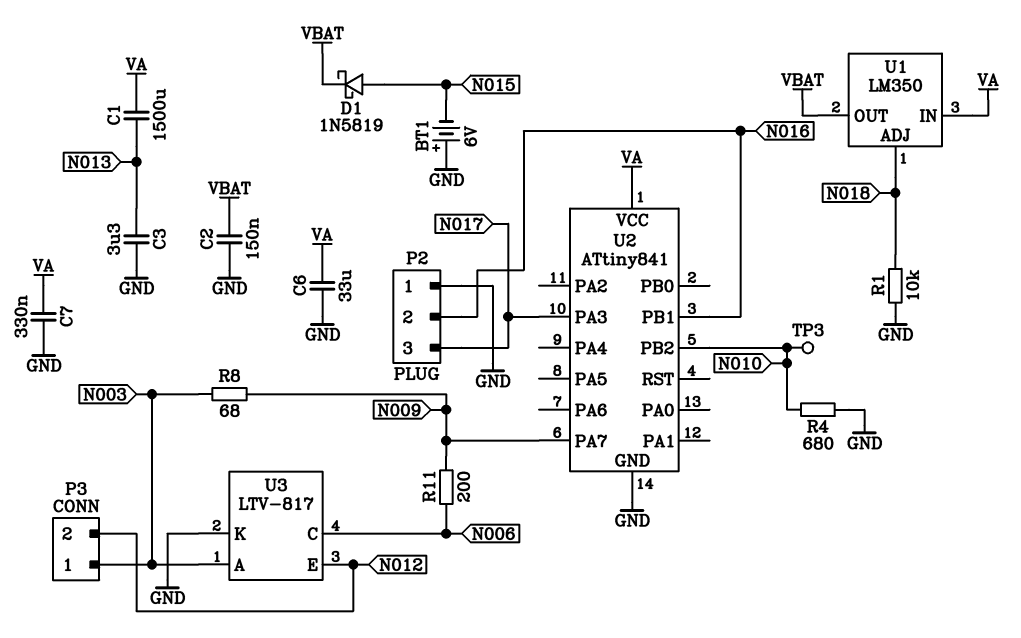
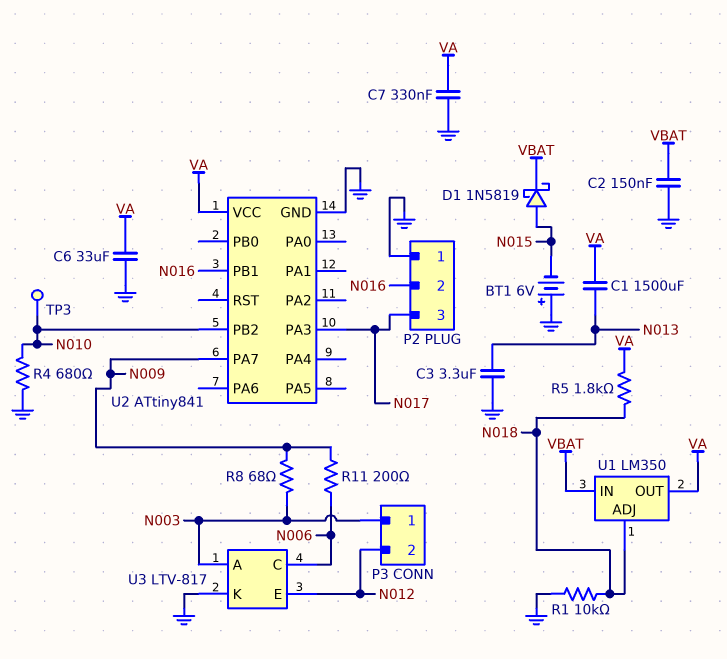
R5: none -> 1.8k (N018, VA)
U1 pin IN: VA -> VBAT
U1 pin OUT: VBAT -> VA

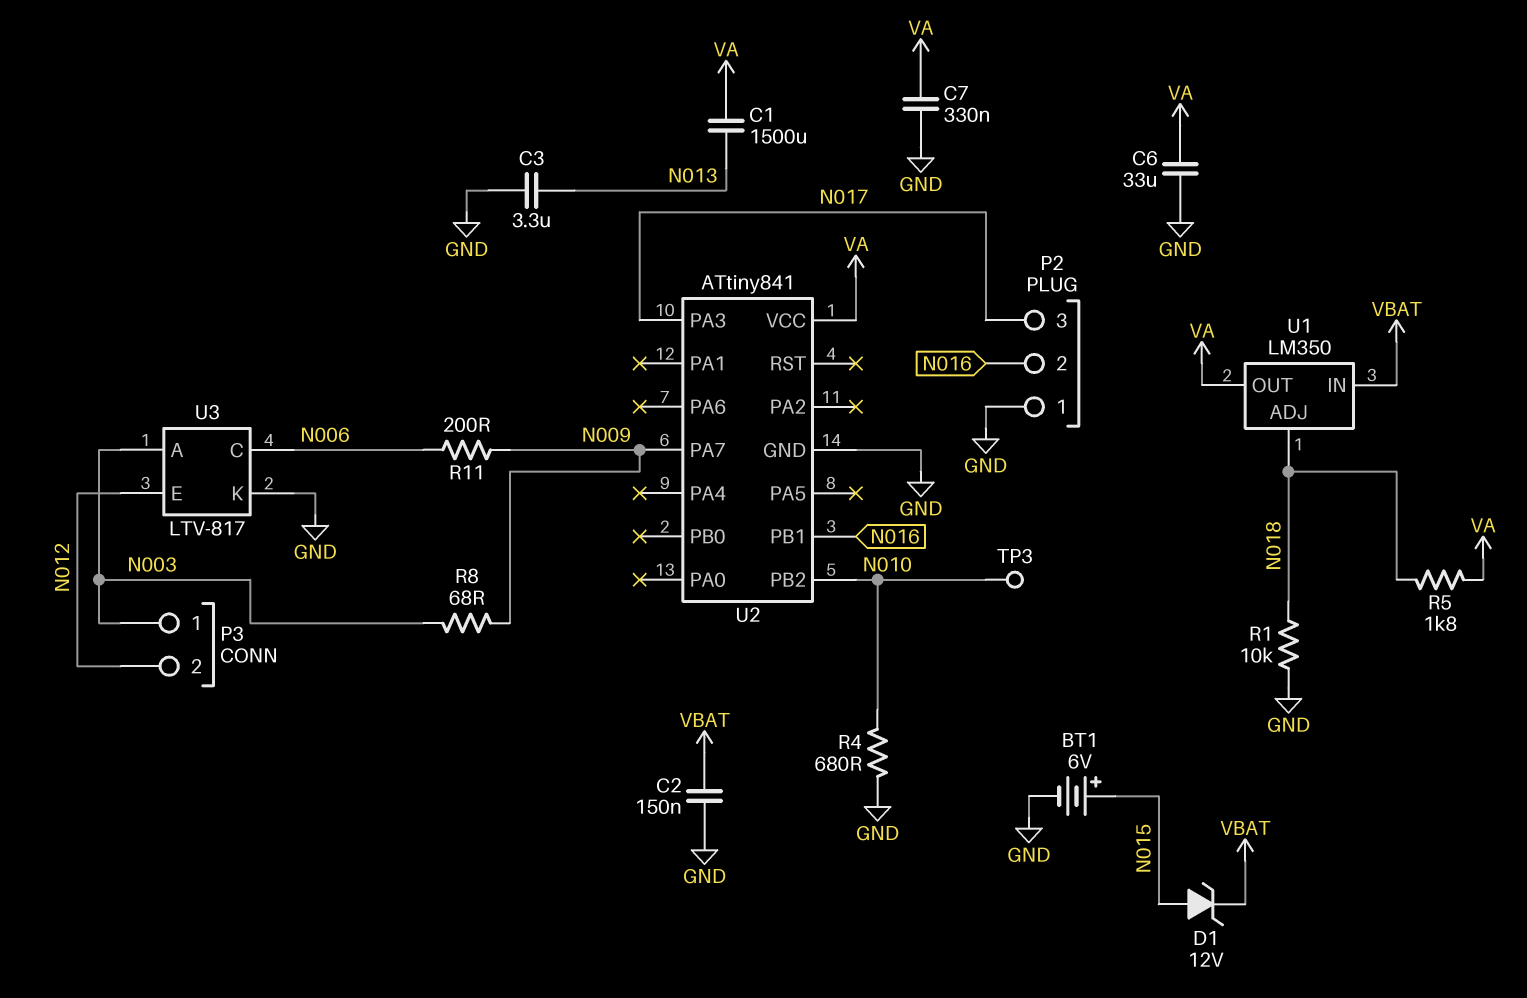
BT1: 6V (plus GND, minus N015) -> 6V (plus N015, minus GND)
D1: schottky 1N5819 (A N015, K VBAT) -> zener 12V (A N015, K VBAT)

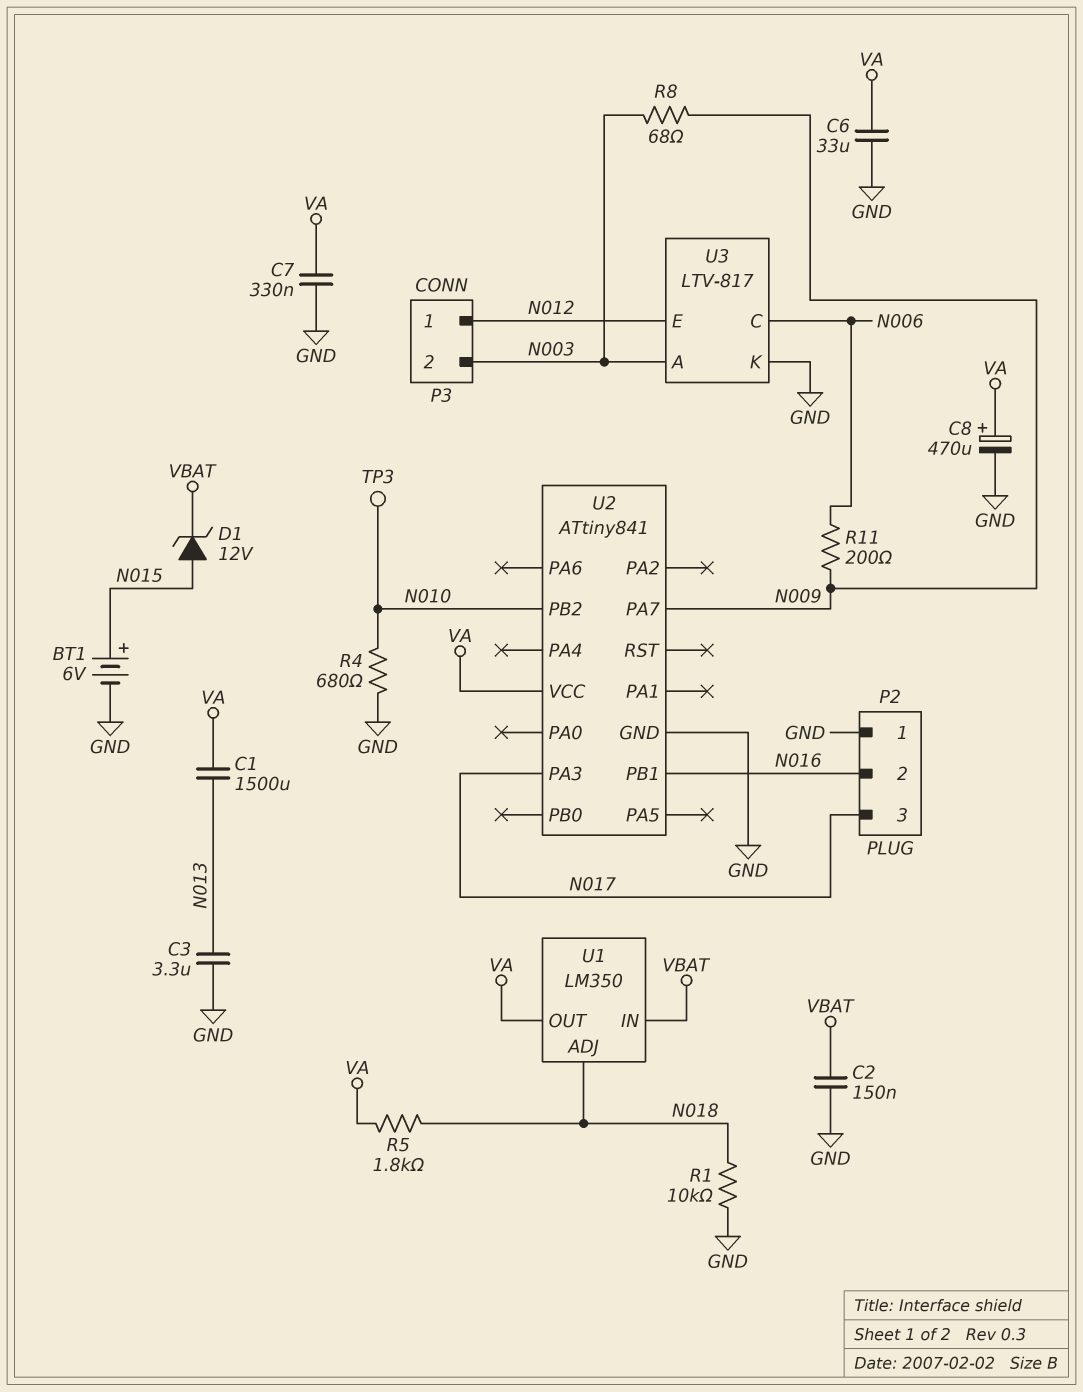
C8: none -> 470uF (plus VA, minus GND)
P3 pin 1: N003 -> N012
P3 pin 2: N012 -> N003

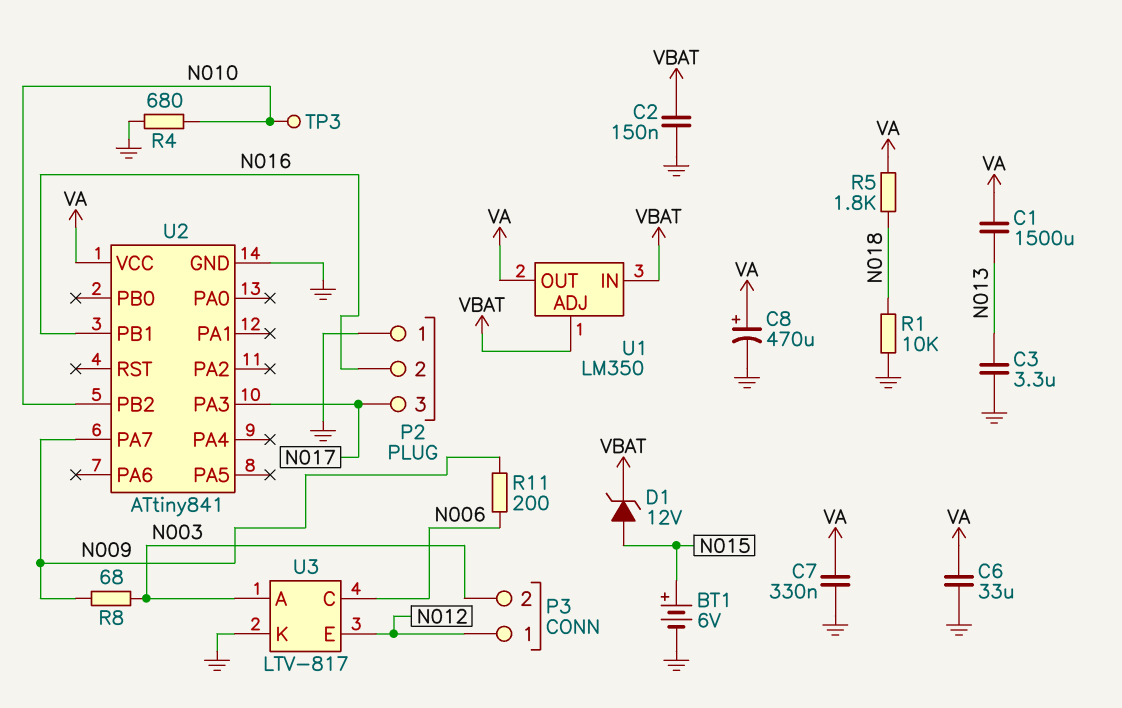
U1 pin ADJ: N018 -> VBAT

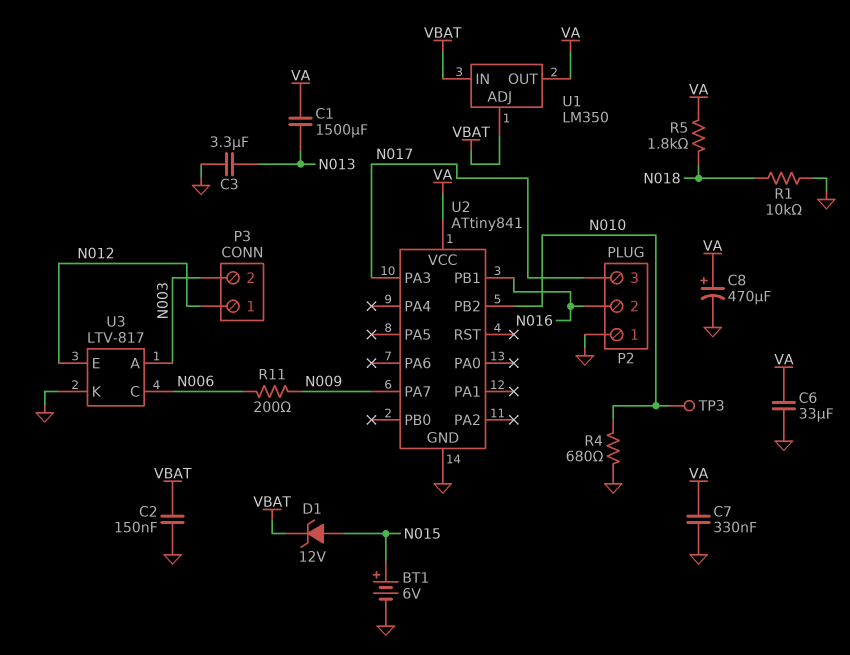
R8: 68 (N003, N009) -> none

